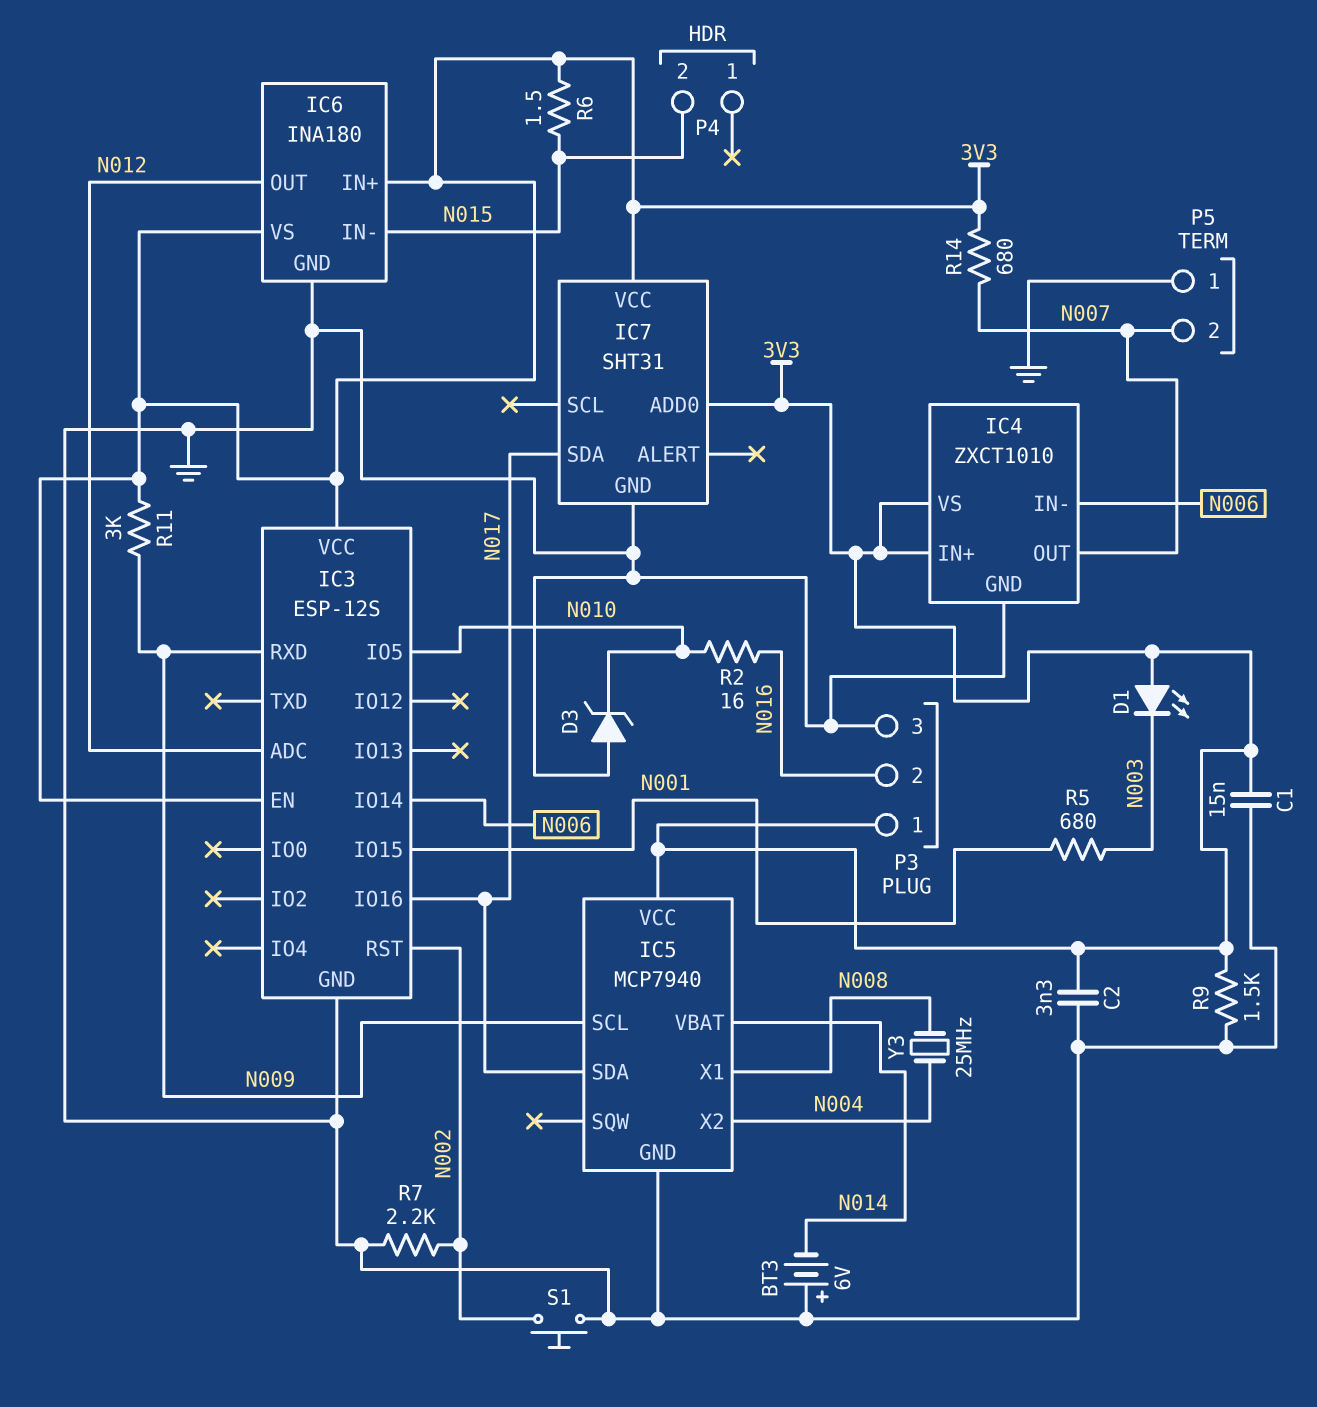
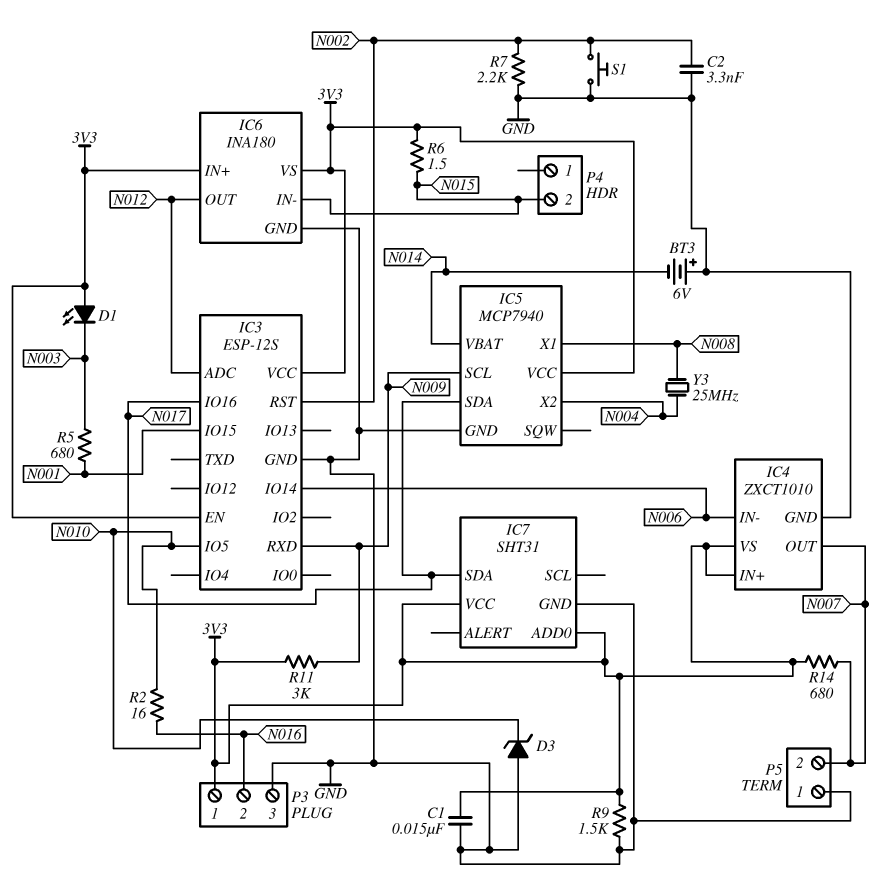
C2: 3.3nF (3V3, GND) -> 3.3nF (GND, N002)

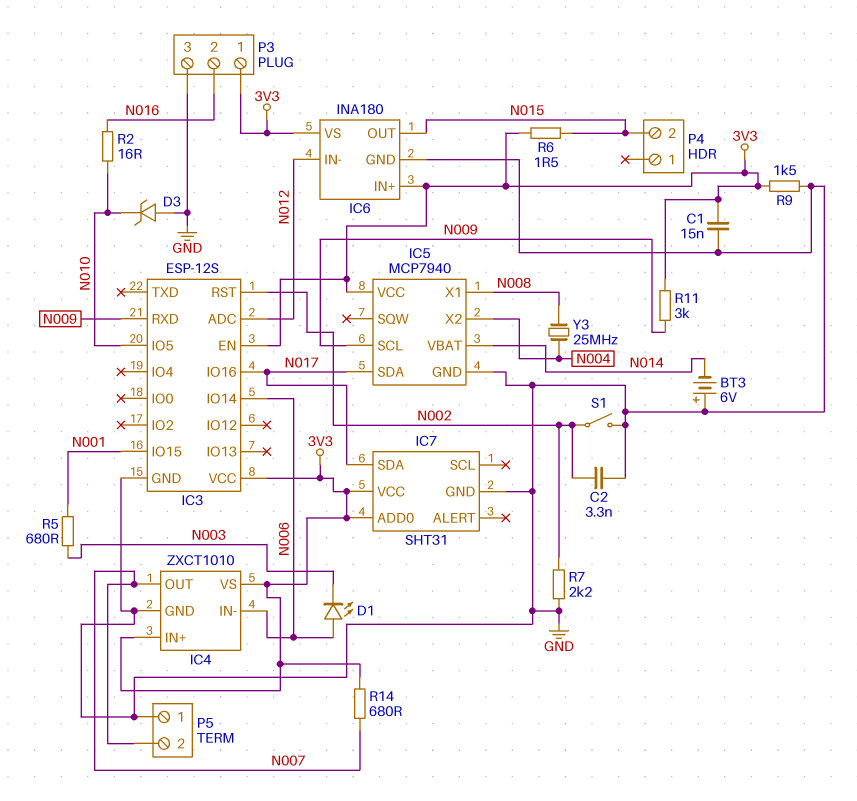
D1: LED (A 3V3, K N003) -> LED (A N006, K N003)
IC6 pin IN-: N015 -> N012
IC6 pin OUT: N012 -> N015
S1: button (GND, N002) -> switch (GND, N002)

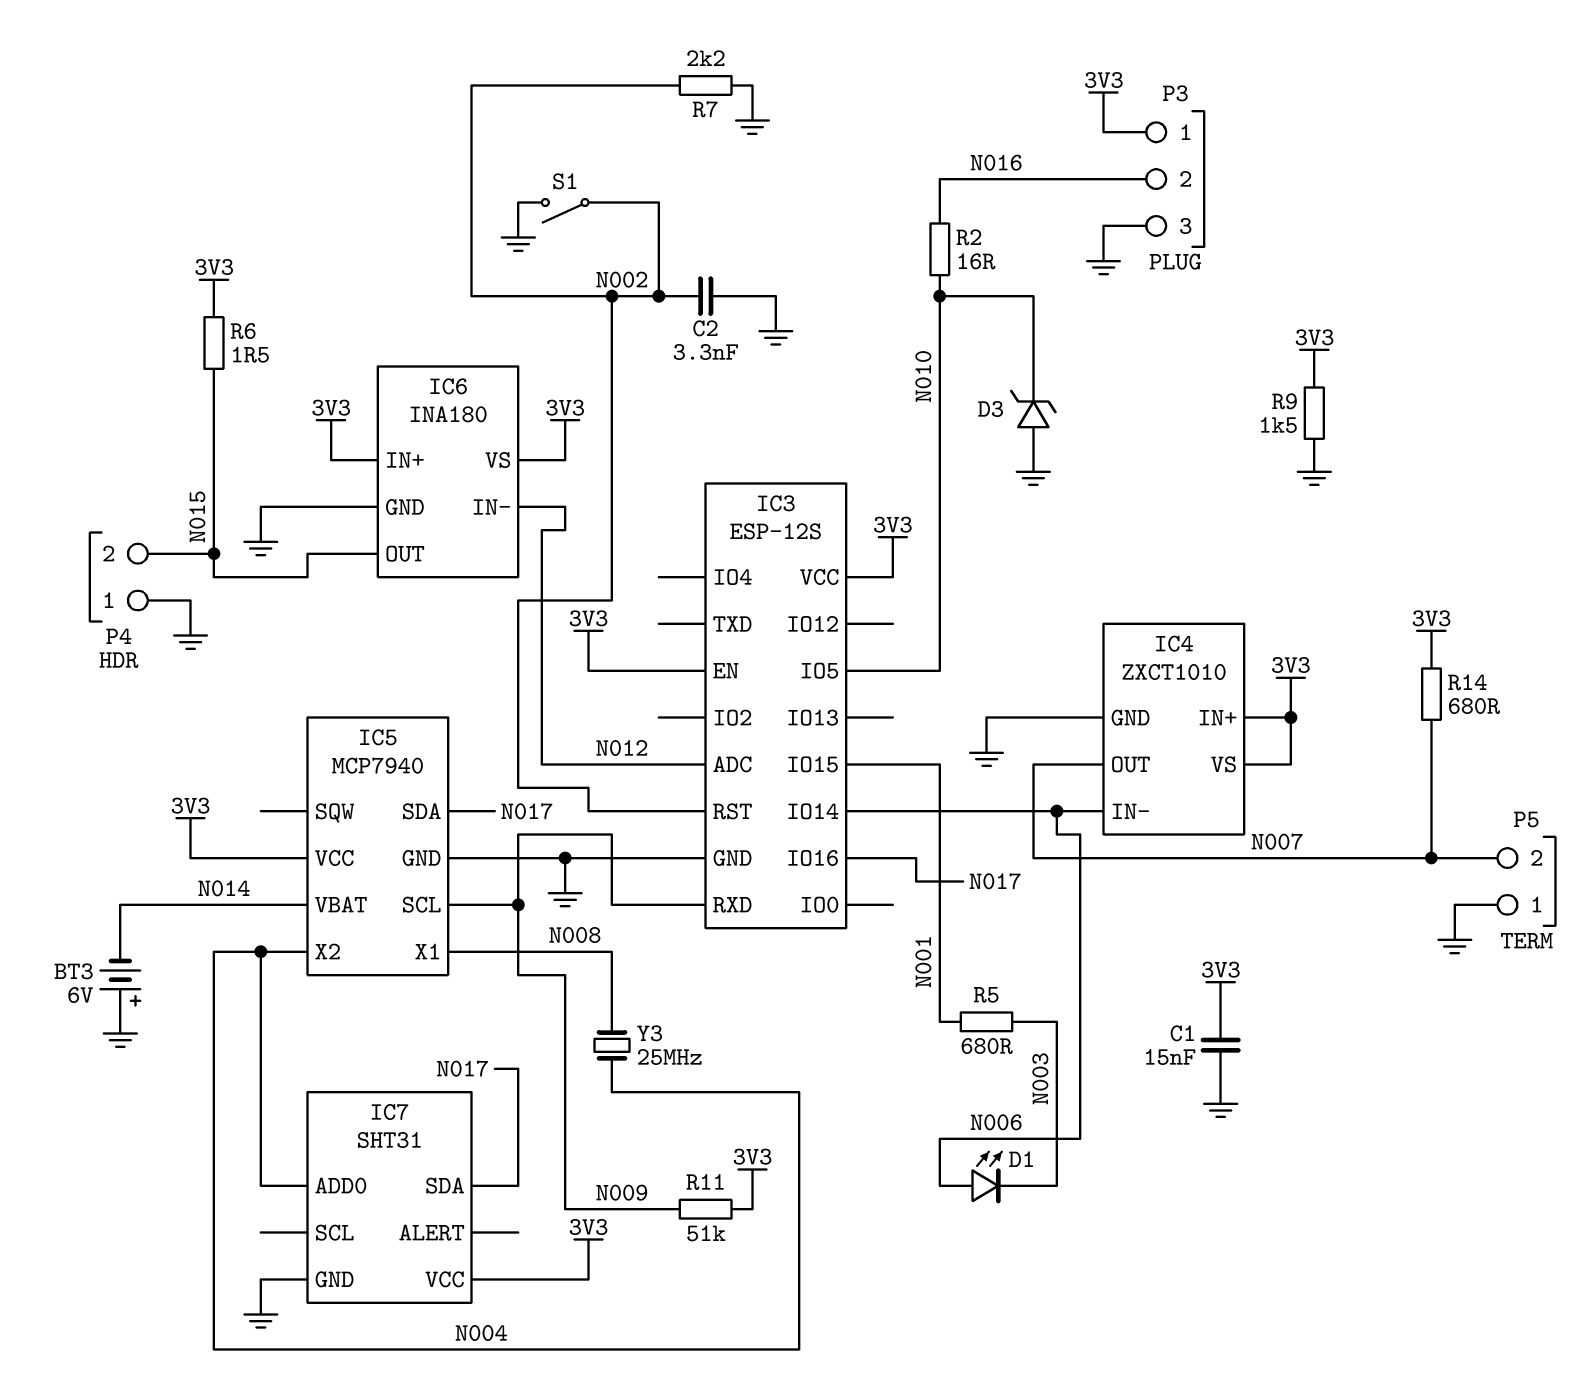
IC7 pin ADD0: 3V3 -> N004
P4 pin 1: none -> GND
R11: 3k (3V3, N009) -> 51k (3V3, N009)

